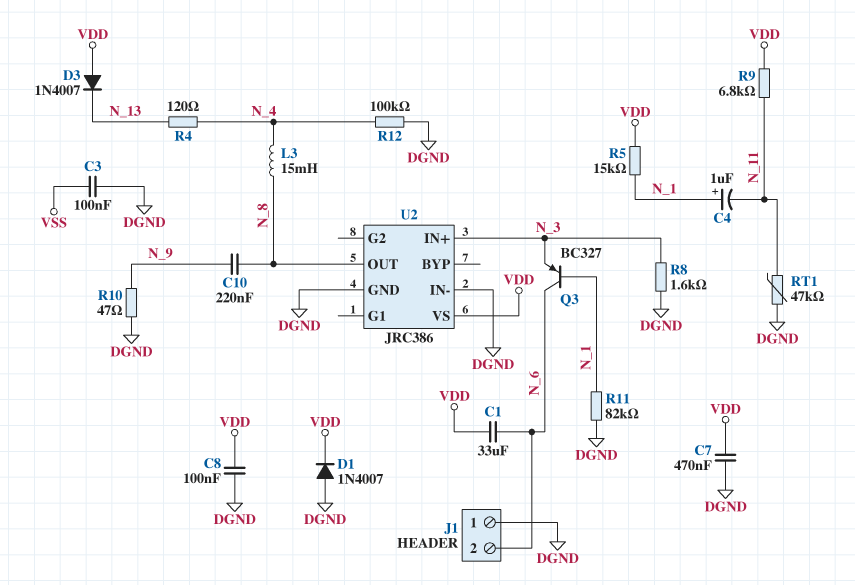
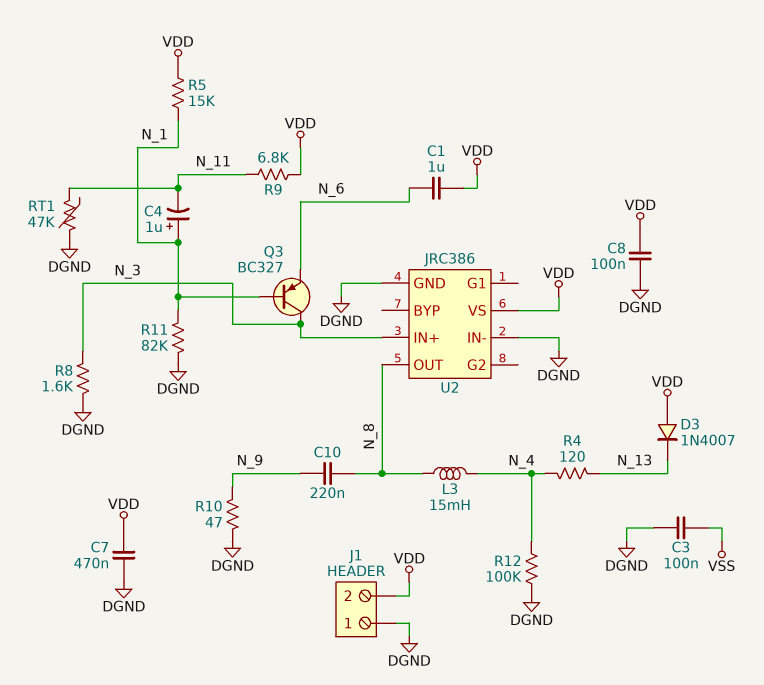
C1: 33uF (N_6, VDD) -> 1uF (N_6, VDD)
D1: diode 1N4007 (A DGND, K VDD) -> none
J1 pin 2: N_6 -> VDD
Q3: PNP BC327 (B N_1, C N_6, E N_3) -> PNP BC327 (B N_1, C N_3, E N_6)

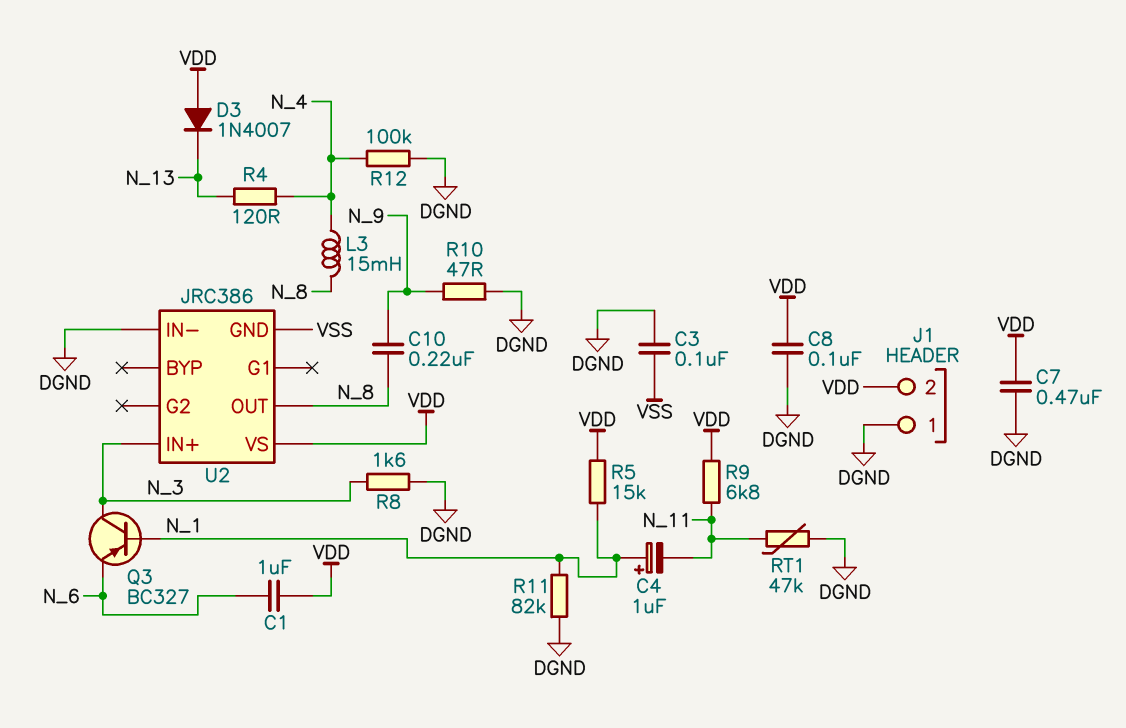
U2 pin GND: DGND -> VSS

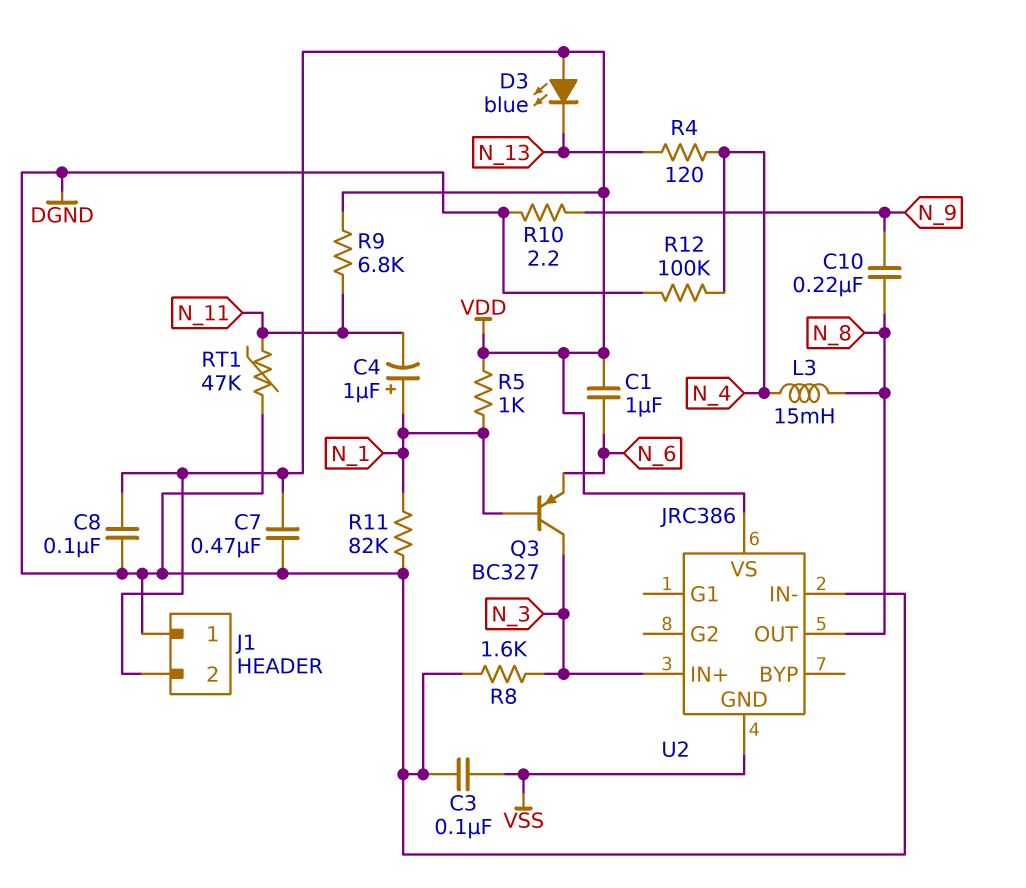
D3: diode 1N4007 (A VDD, K N_13) -> LED blue (A VDD, K N_13)
R5: 15k (N_1, VDD) -> 1k (N_1, VDD)
R10: 47 (DGND, N_9) -> 2.2 (DGND, N_9)

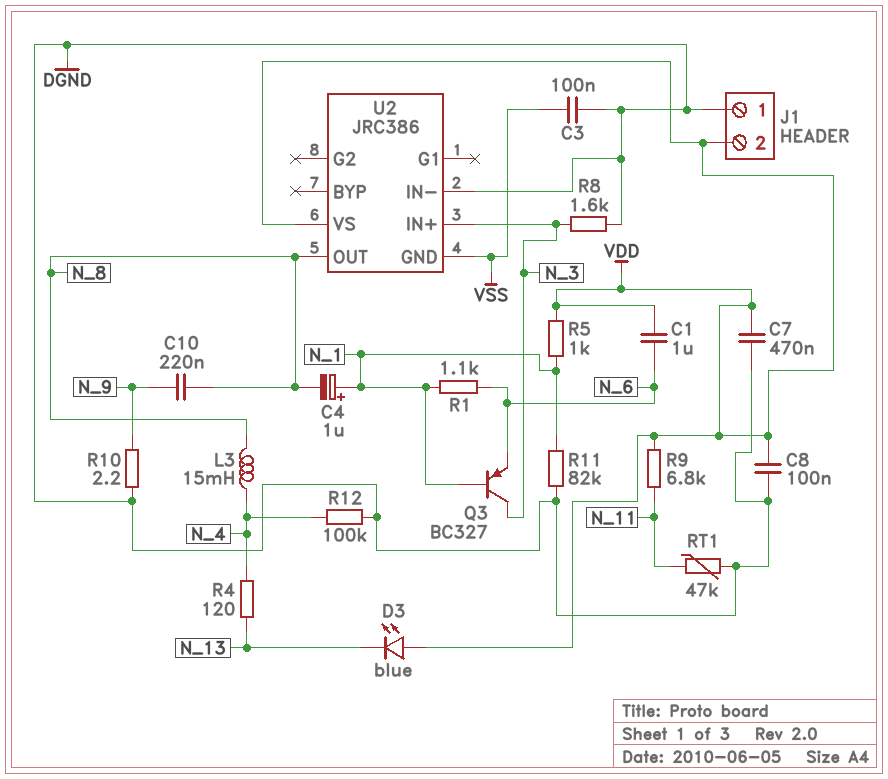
C4: 1uF (plus N_1, minus N_11) -> 1uF (plus N_1, minus N_8)
R1: none -> 1.1k (N_1, N_6)

